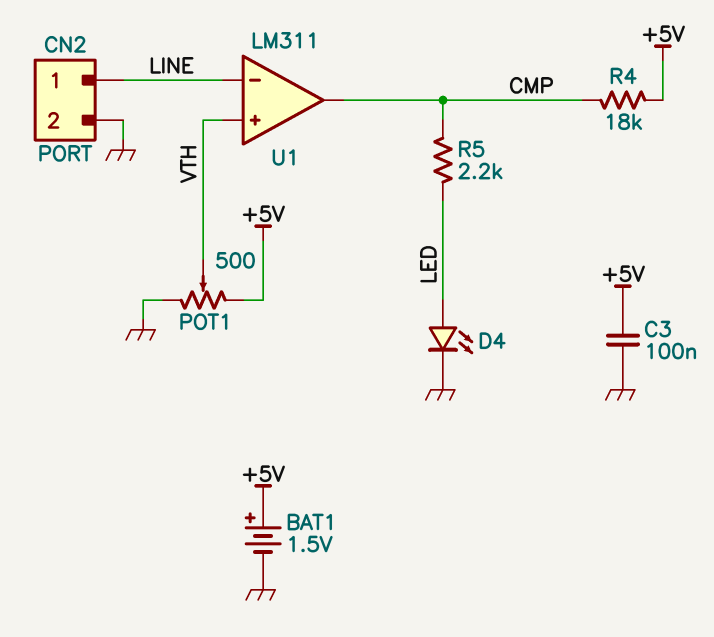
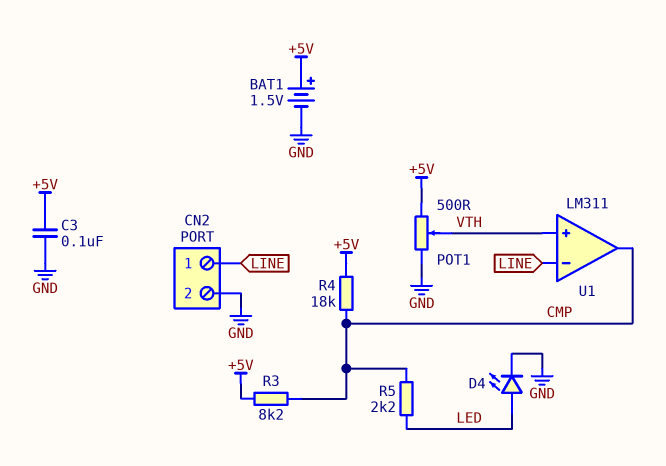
R3: none -> 8.2k (+5V, CMP)

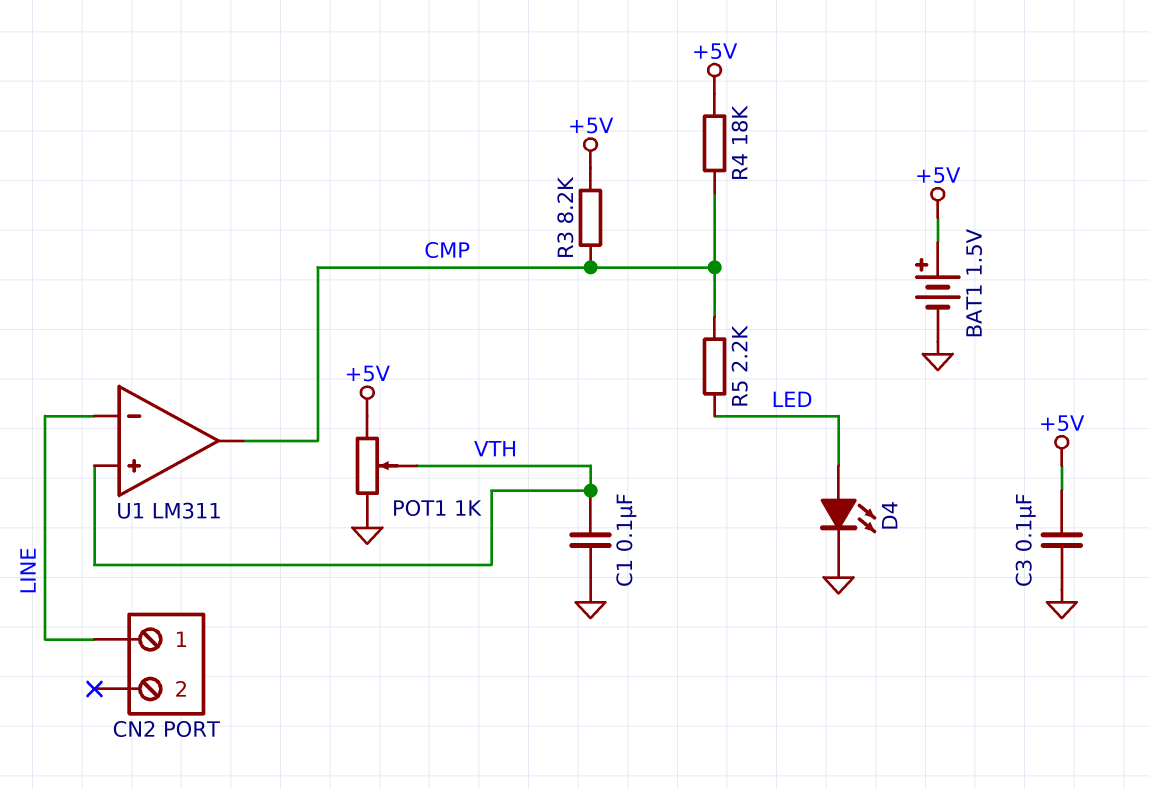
C1: none -> 100nF (GND, VTH)
CN2 pin 2: GND -> none
POT1: 500 (+5V, GND, wiper VTH) -> 1k (+5V, GND, wiper VTH)

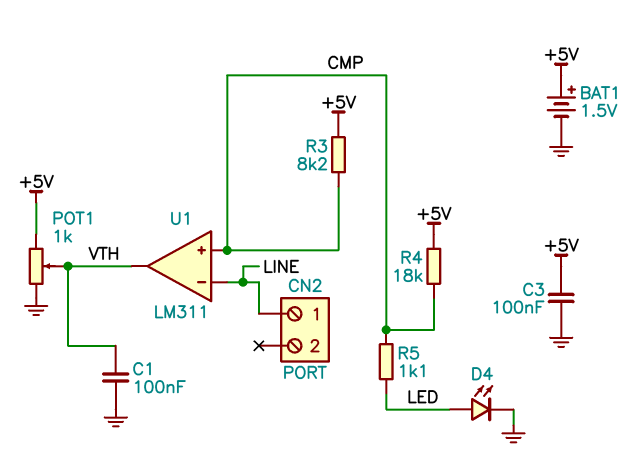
R5: 2.2k (CMP, LED) -> 1.1k (CMP, LED)
U1 pin in+: VTH -> CMP
U1 pin out: CMP -> VTH

